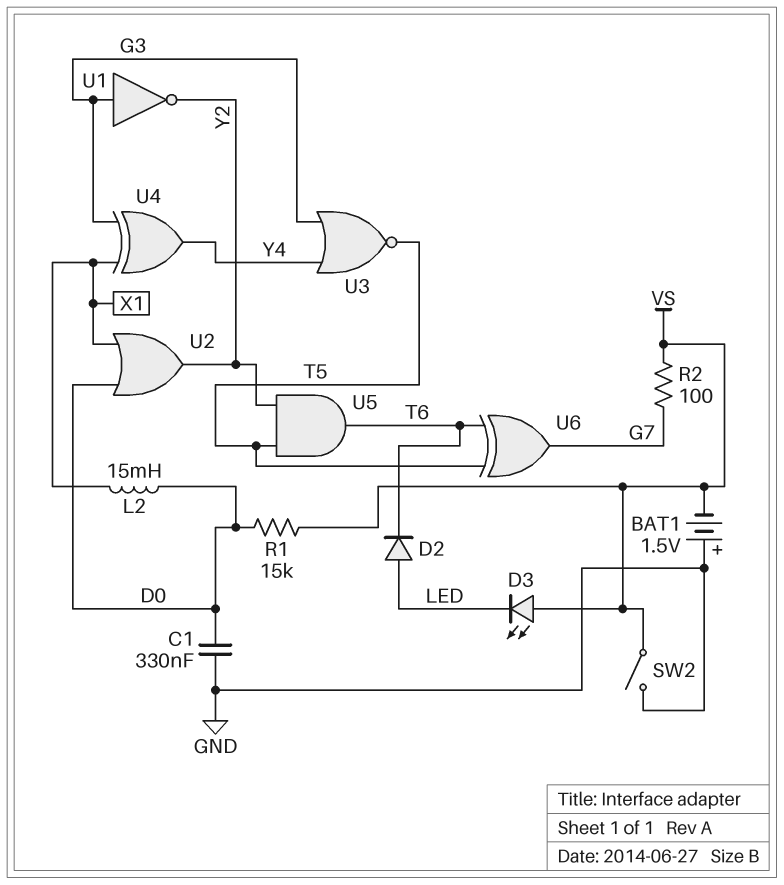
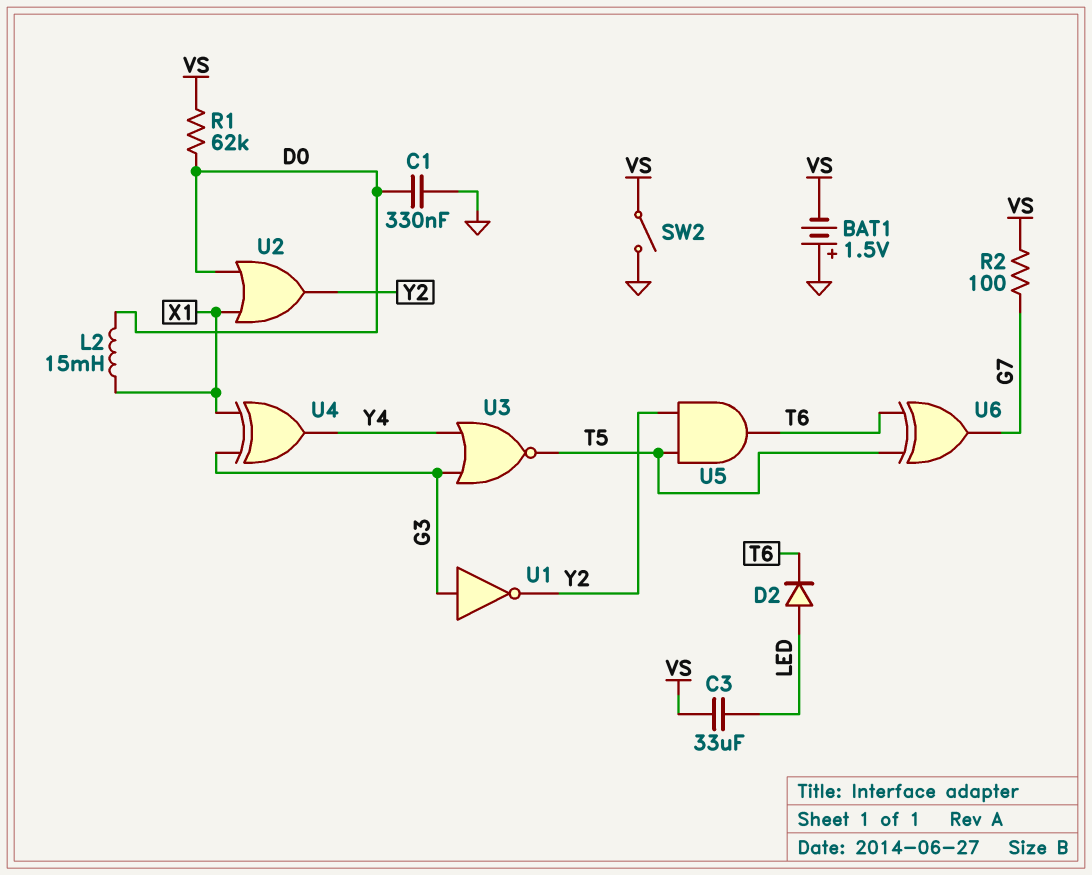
C3: none -> 33uF (LED, VS)
D3: LED (A VS, K LED) -> none
R1: 15k (D0, VS) -> 62k (D0, VS)

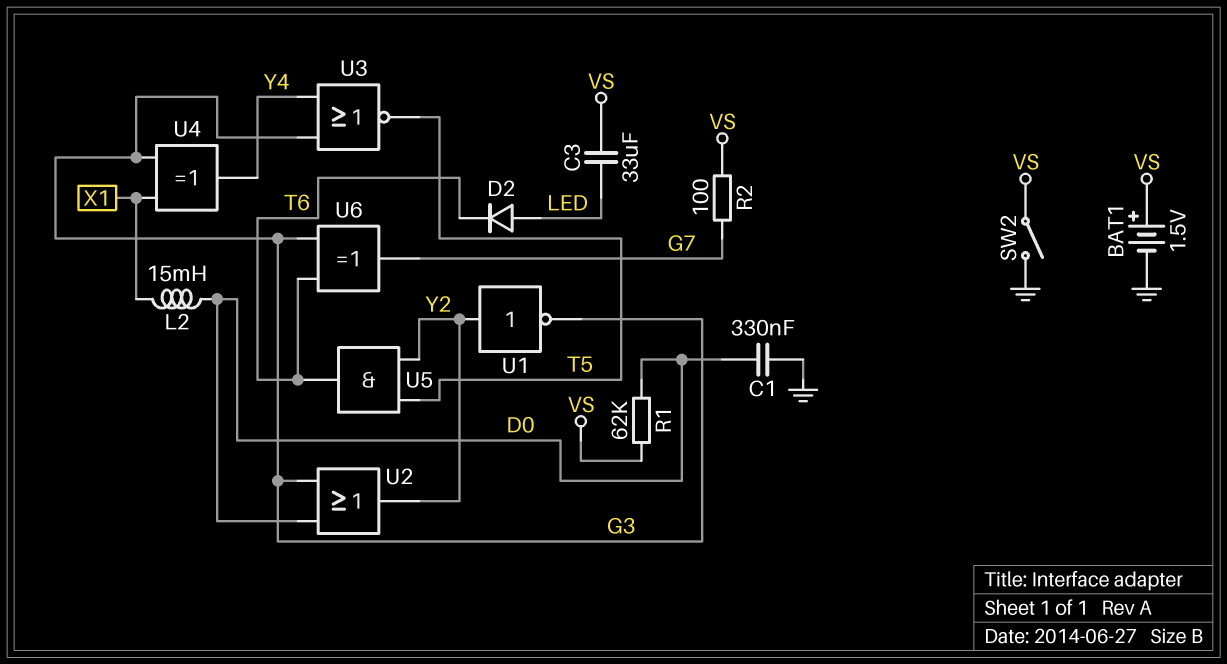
BAT1: 1.5V (plus GND, minus VS) -> 1.5V (plus VS, minus GND)
U1: NOT (in G3, out Y2) -> NOT (in Y2, out G3)
U2: OR (in D0, in X1, out Y2) -> OR (in D0, in G3, out Y2)
U6: XOR (in T5, in T6, out G7) -> XOR (in G3, in T6, out G7)

